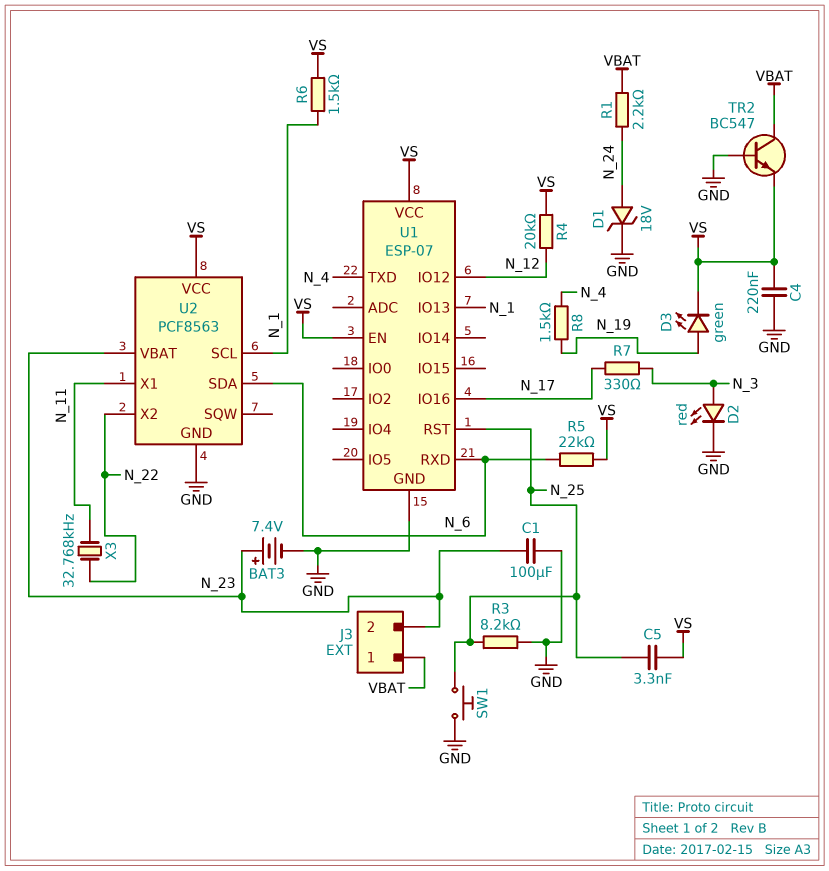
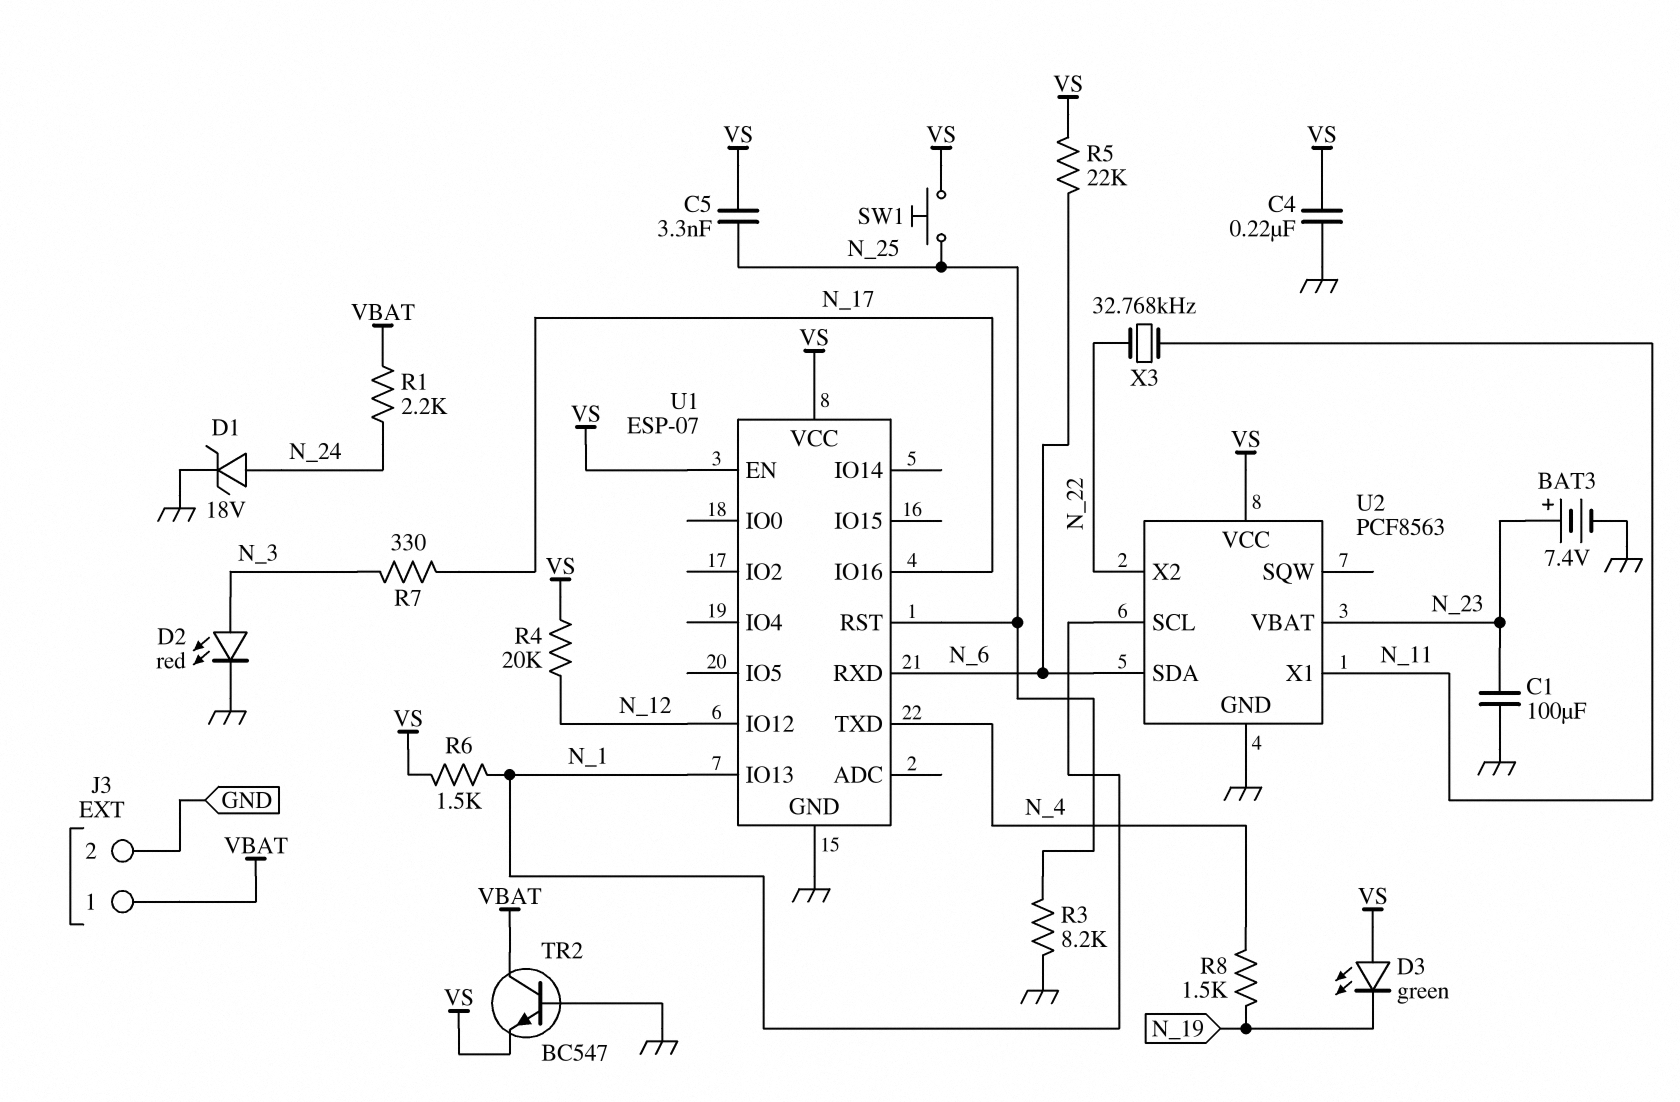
D3: LED green (A N_19, K VS) -> LED green (A VS, K N_19)
J3 pin 2: N_23 -> GND
SW1: button (GND, N_25) -> button (N_25, VS)

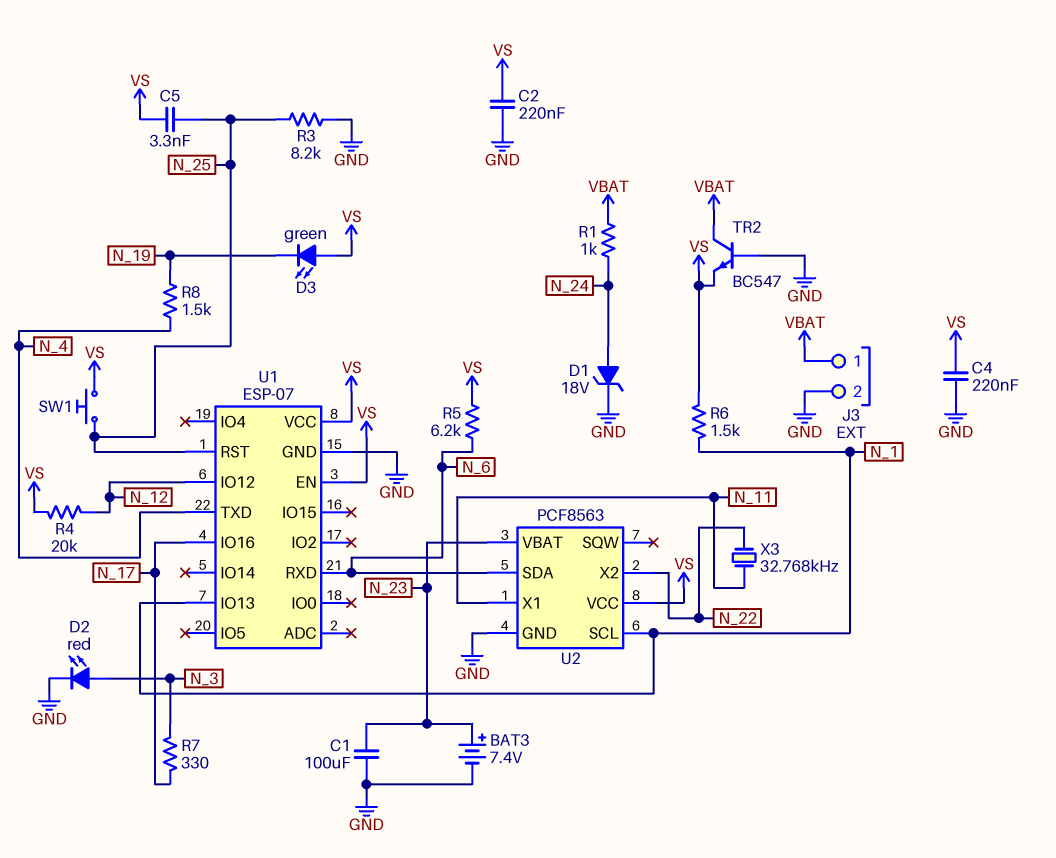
C2: none -> 220nF (GND, VS)
R1: 2.2k (N_24, VBAT) -> 1k (N_24, VBAT)
R5: 22k (N_6, VS) -> 6.2k (N_6, VS)

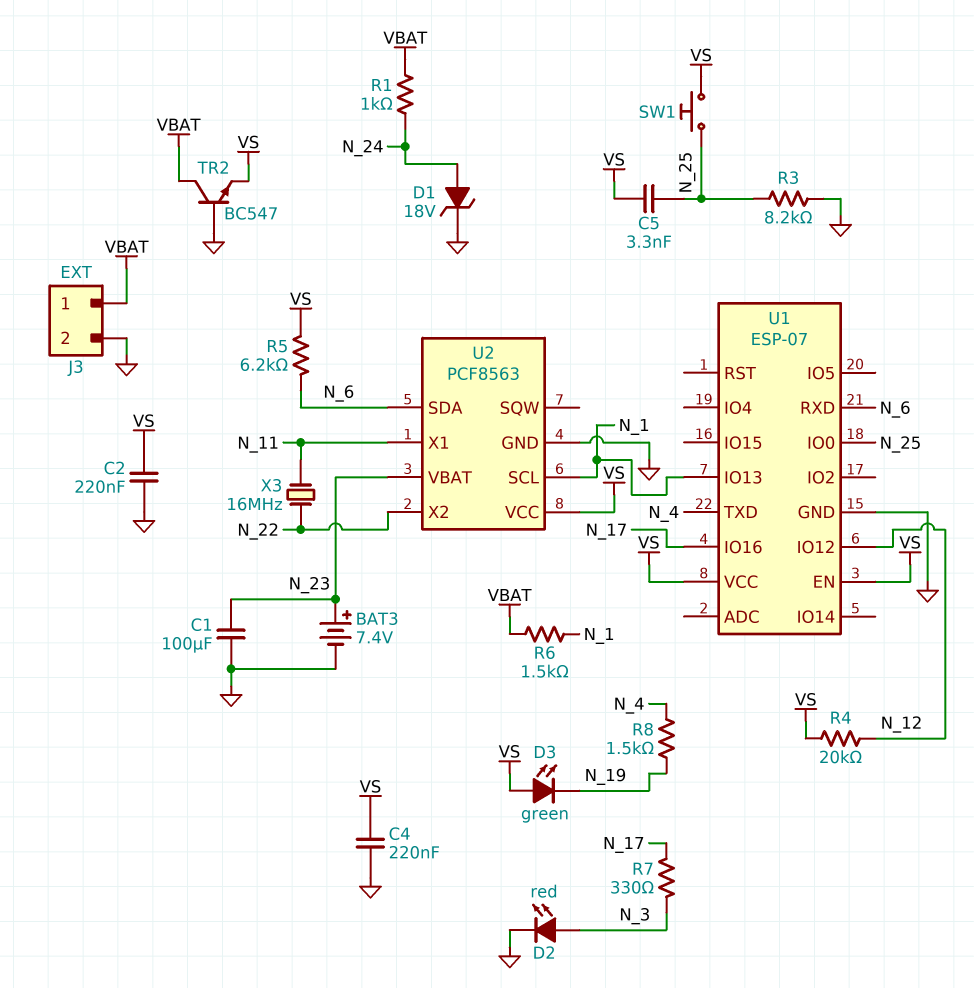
R6: 1.5k (N_1, VS) -> 1.5k (N_1, VBAT)
U1 pin IO0: none -> N_25
U1 pin RST: N_25 -> none
X3: 32.768kHz (N_11, N_22) -> 16MHz (N_11, N_22)

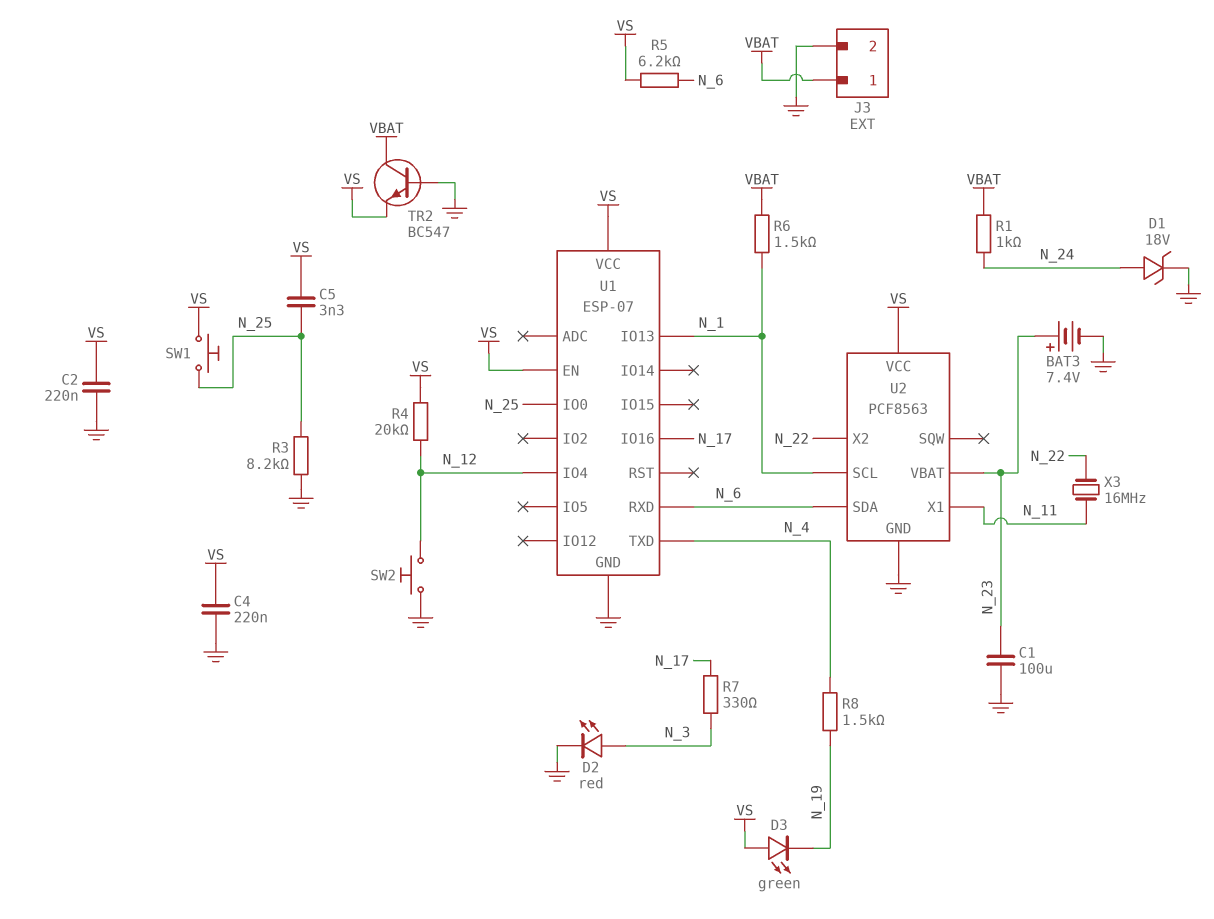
SW2: none -> button (GND, N_12)
U1 pin IO4: none -> N_12
U1 pin IO12: N_12 -> none

